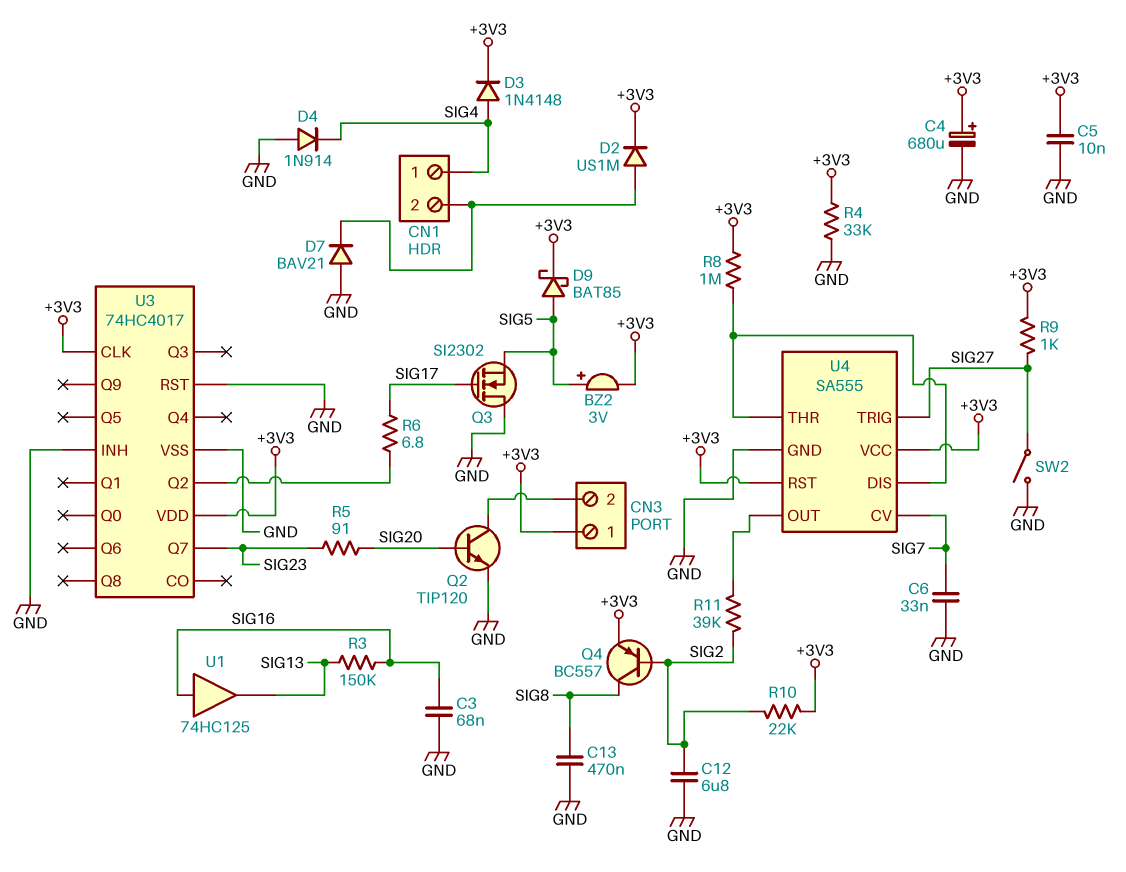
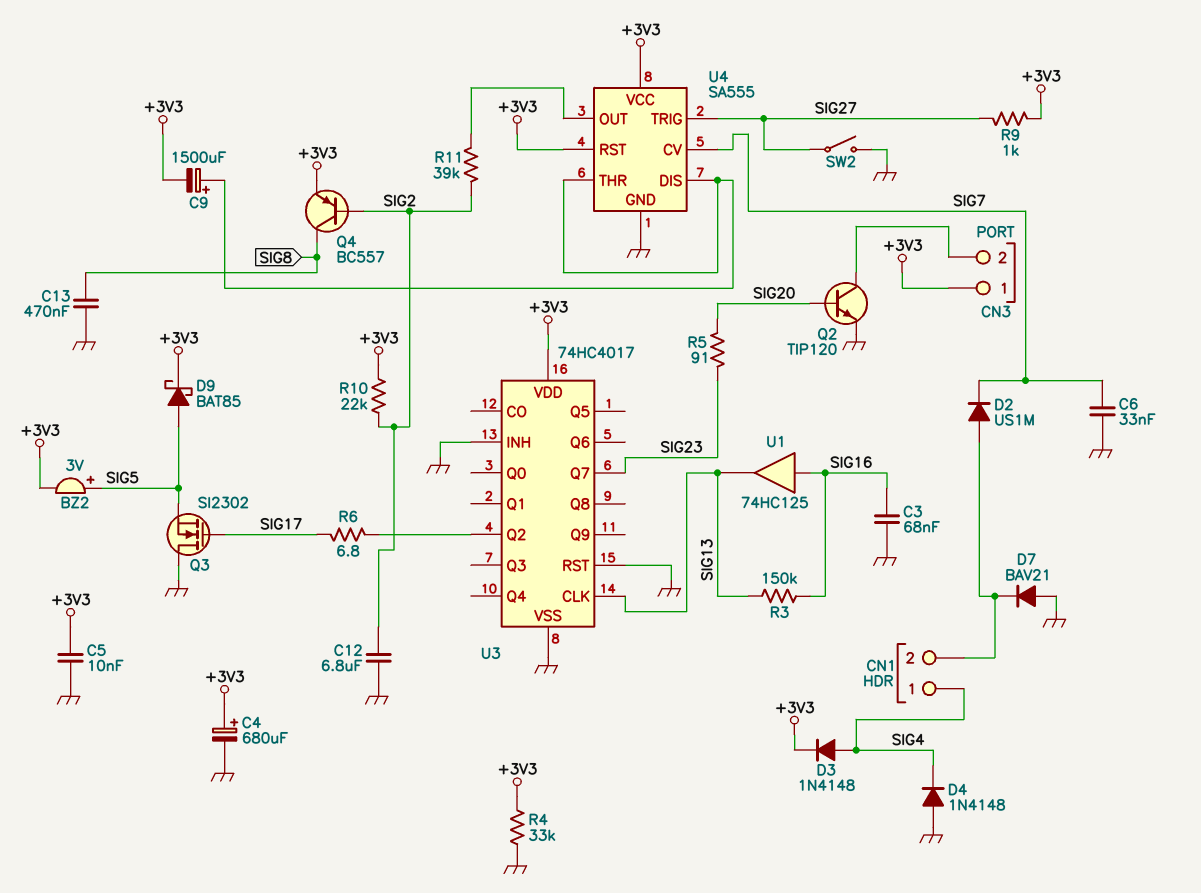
C9: none -> 1500uF (plus U4/DIS, minus +3V3)
D2: diode US1M (A CN1/2, K +3V3) -> diode US1M (A CN1/2, K SIG7)
D4: diode 1N914 (A GND, K SIG4) -> diode 1N4148 (A GND, K SIG4)
R8: 1M (+3V3, U4/DIS) -> none
U3 pin CLK: +3V3 -> SIG13

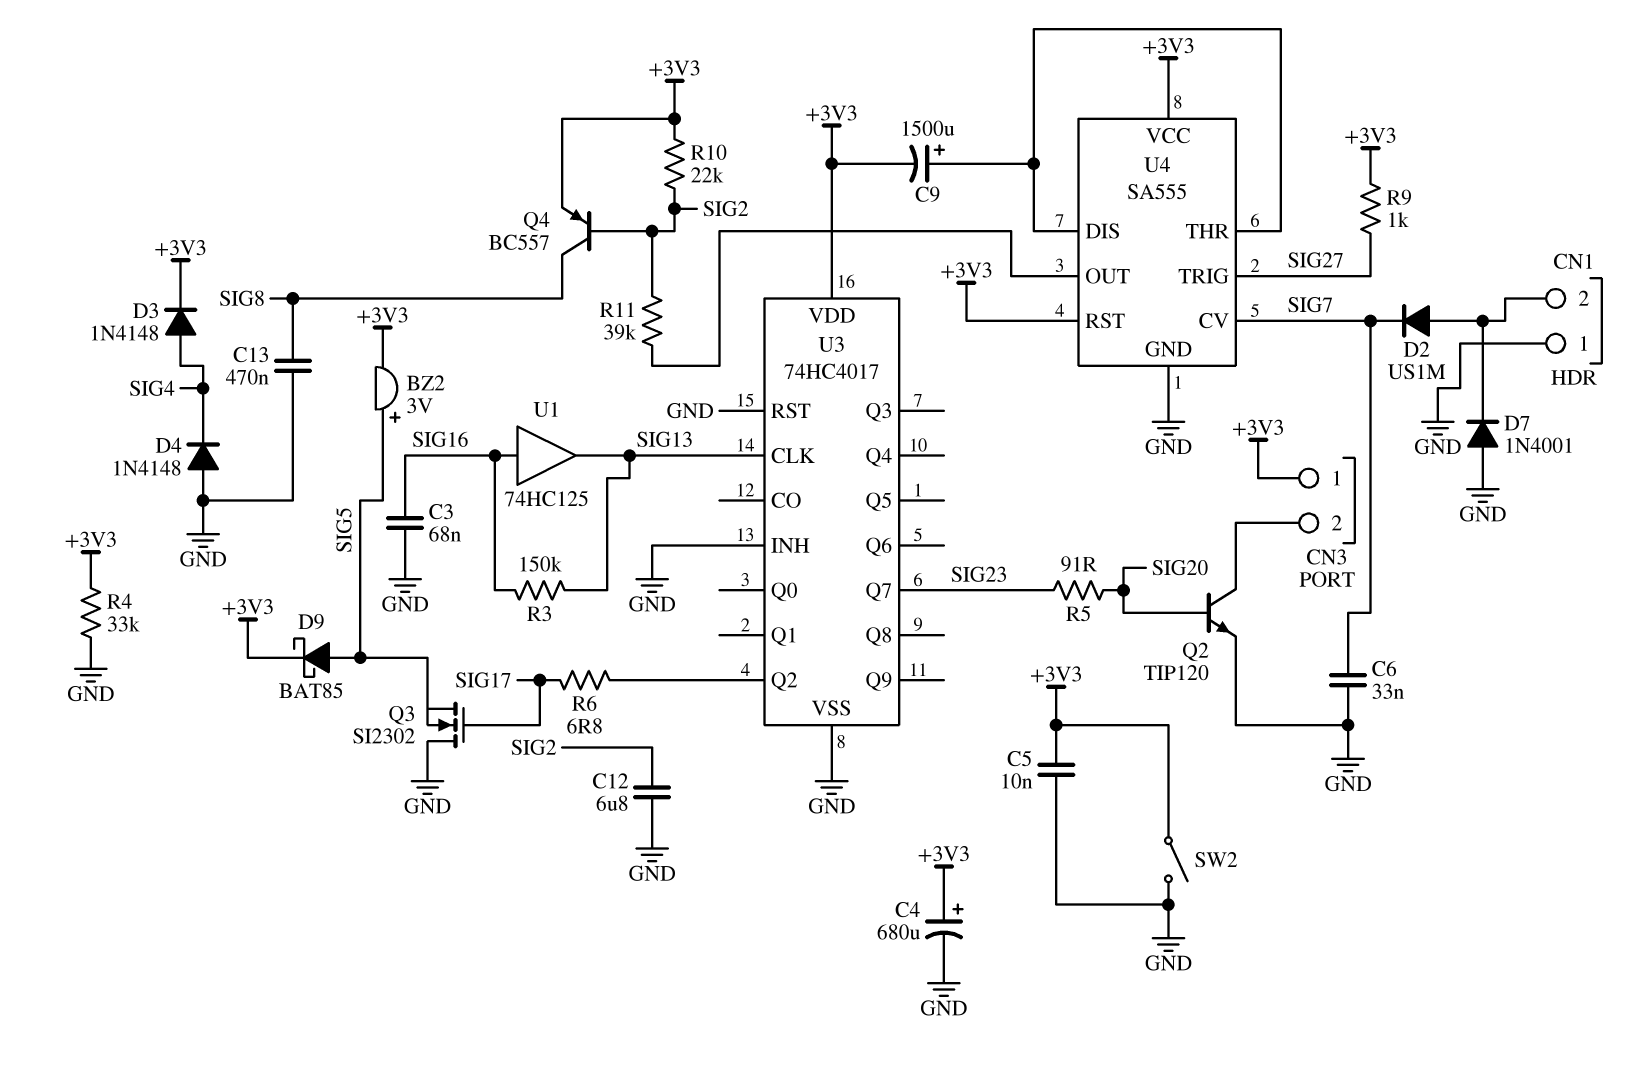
CN1 pin 1: SIG4 -> GND
D7: diode BAV21 (A GND, K CN1/2) -> diode 1N4001 (A GND, K CN1/2)
SW2: switch (GND, SIG27) -> switch (+3V3, GND)

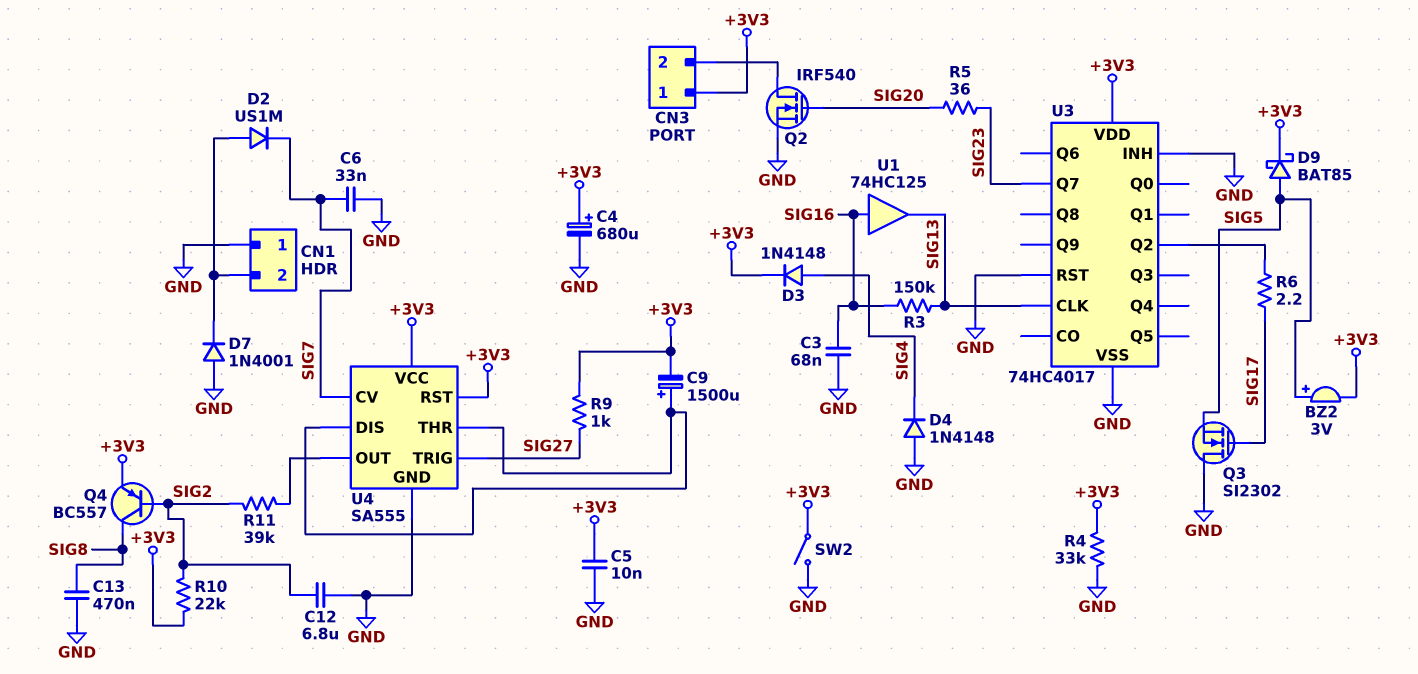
Q2: NPN TIP120 (B SIG20, C CN3/2, E GND) -> NMOS IRF540 (G SIG20, D CN3/2, S GND)
R5: 91 (SIG20, SIG23) -> 36 (SIG20, SIG23)
R6: 6.8 (SIG17, U3/Q2) -> 2.2 (SIG17, U3/Q2)

